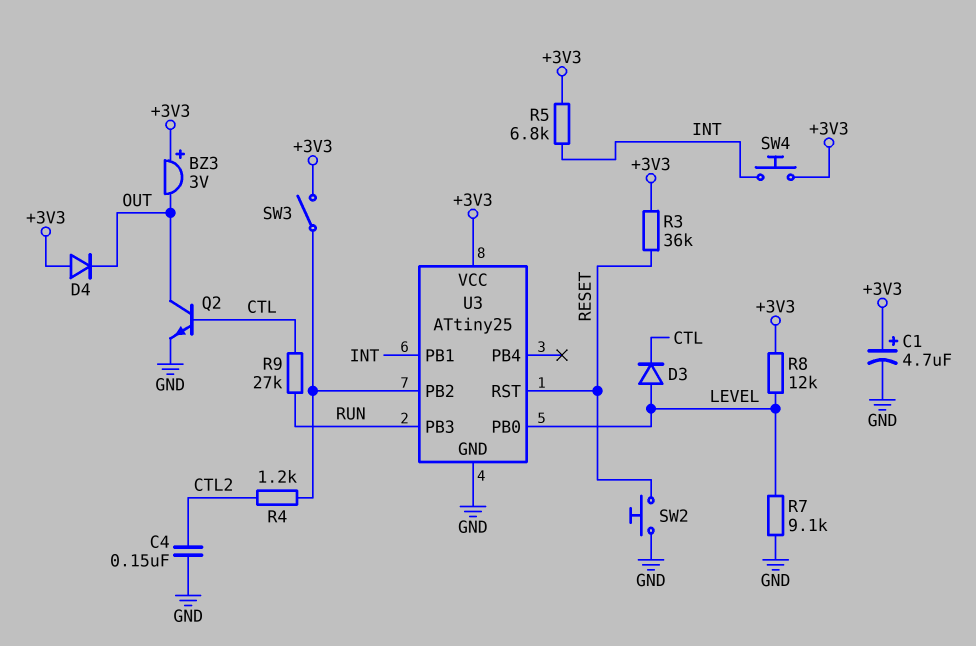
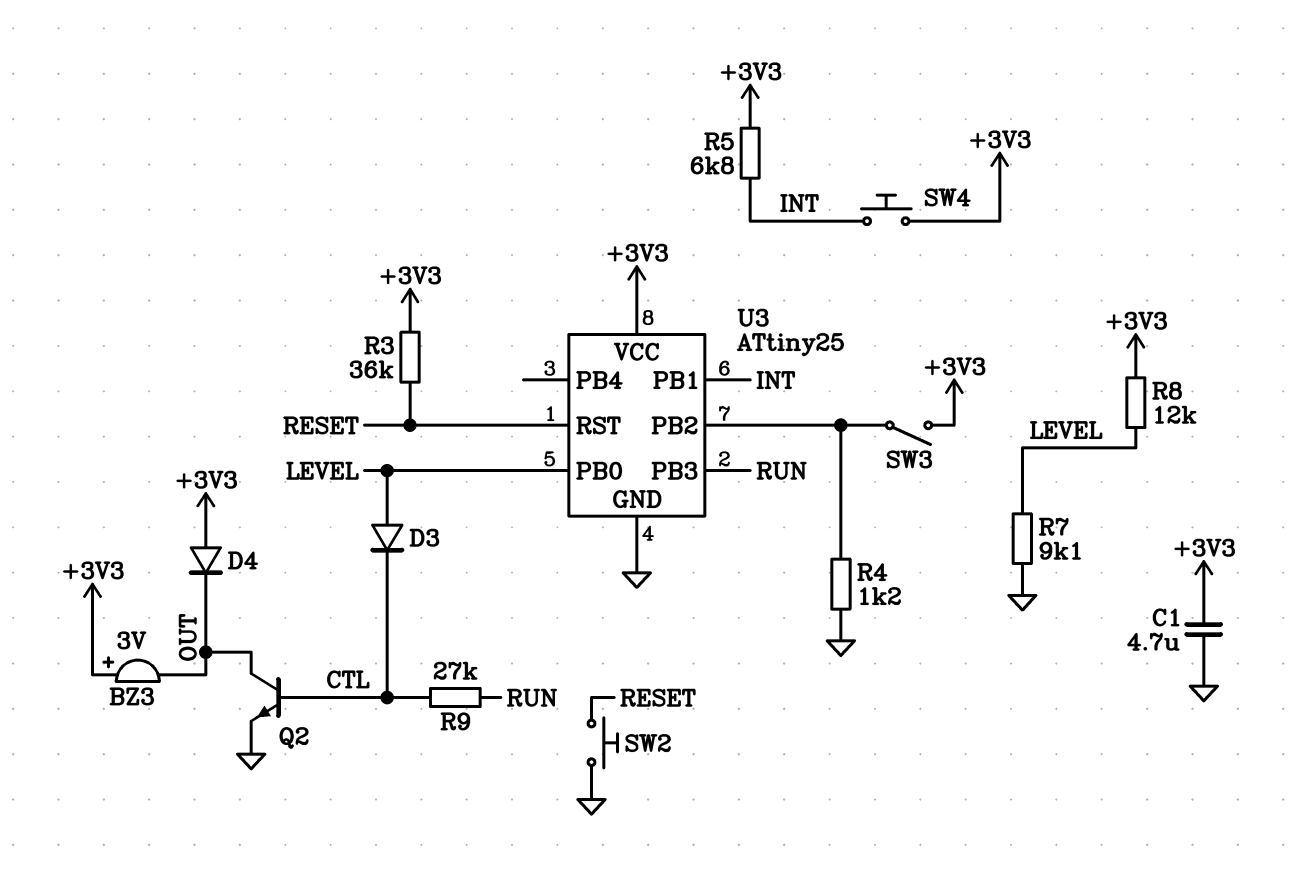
C1: 4.7uF (plus +3V3, minus GND) -> 4.7uF (+3V3, GND)
C4: 150nF (CTL2, GND) -> none
R4: 1.2k (CTL2, U3/PB2) -> 1.2k (GND, U3/PB2)

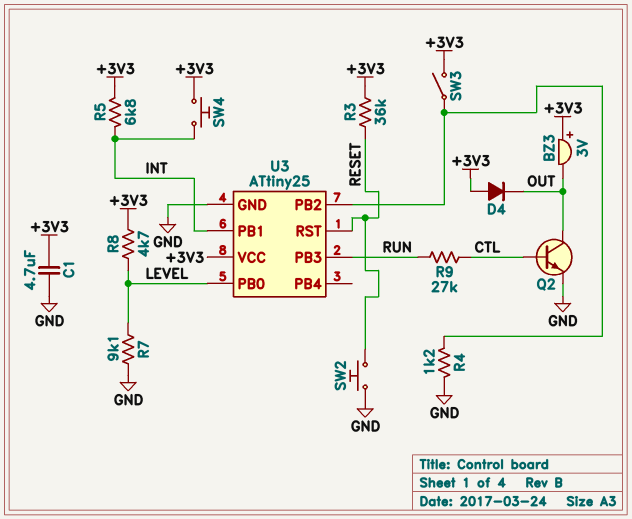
D3: diode (A LEVEL, K CTL) -> none
R8: 12k (+3V3, LEVEL) -> 4.7k (+3V3, LEVEL)

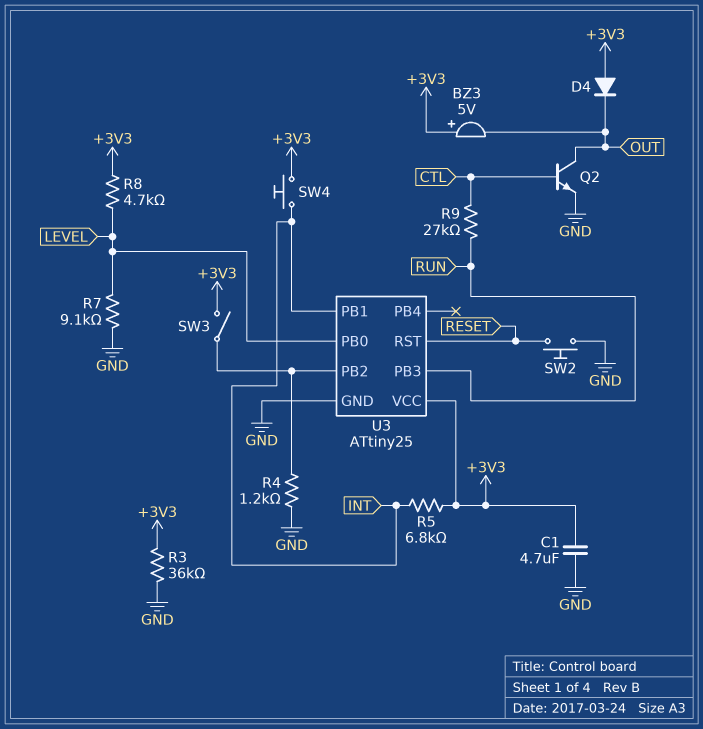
BZ3: buzzer 3V (plus +3V3, minus OUT) -> buzzer 5V (plus +3V3, minus OUT)
R3: 36k (+3V3, RESET) -> 36k (+3V3, GND)

